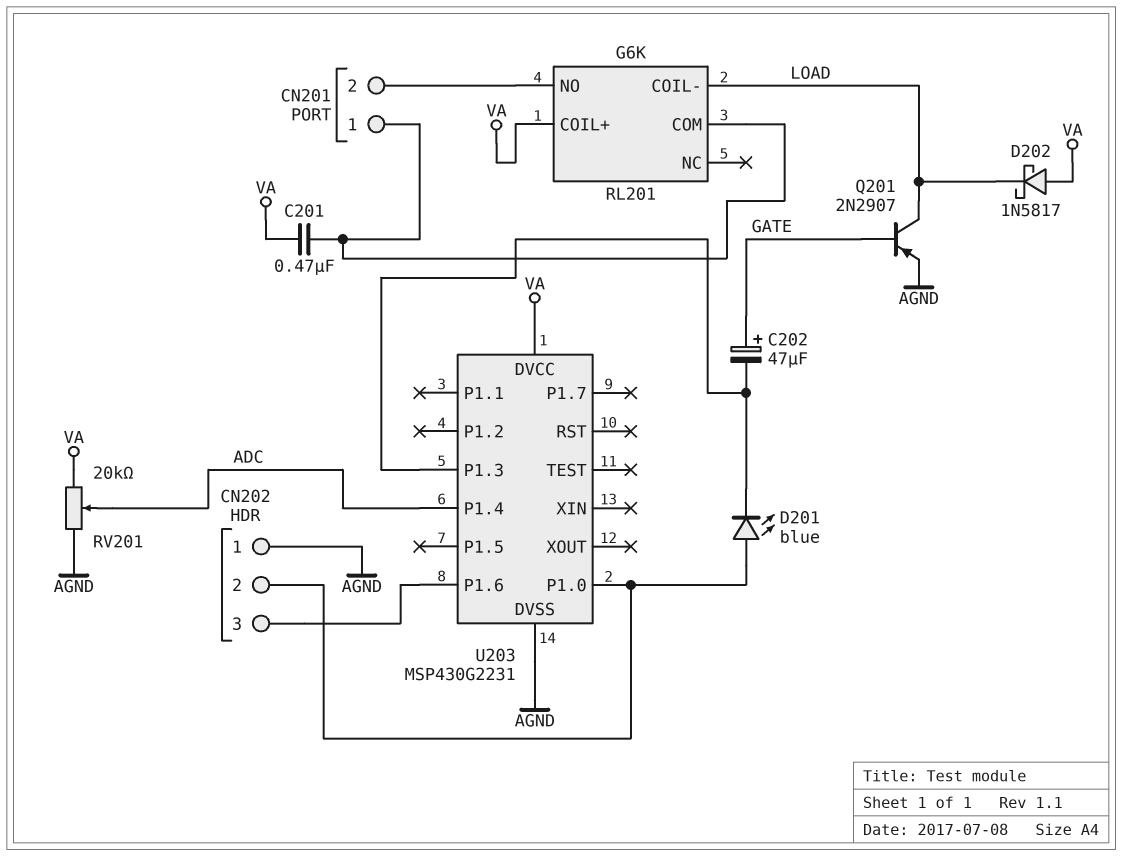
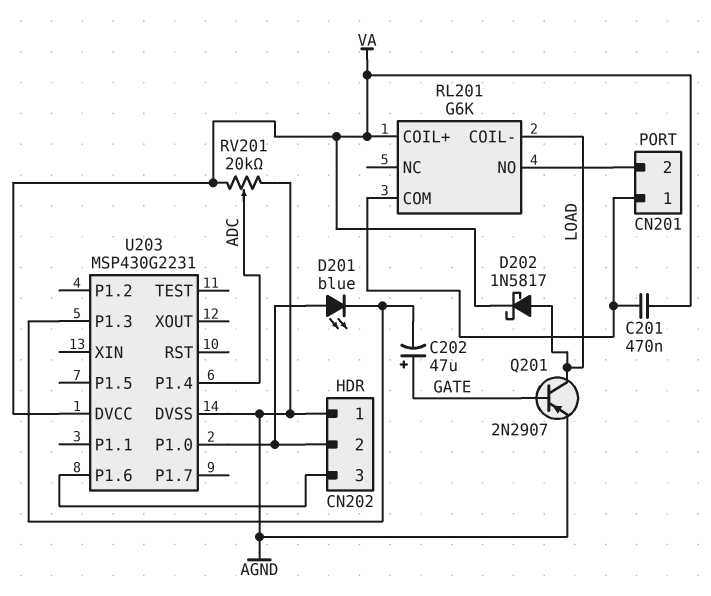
D202: schottky 1N5817 (A VA, K LOAD) -> schottky 1N5817 (A LOAD, K VA)

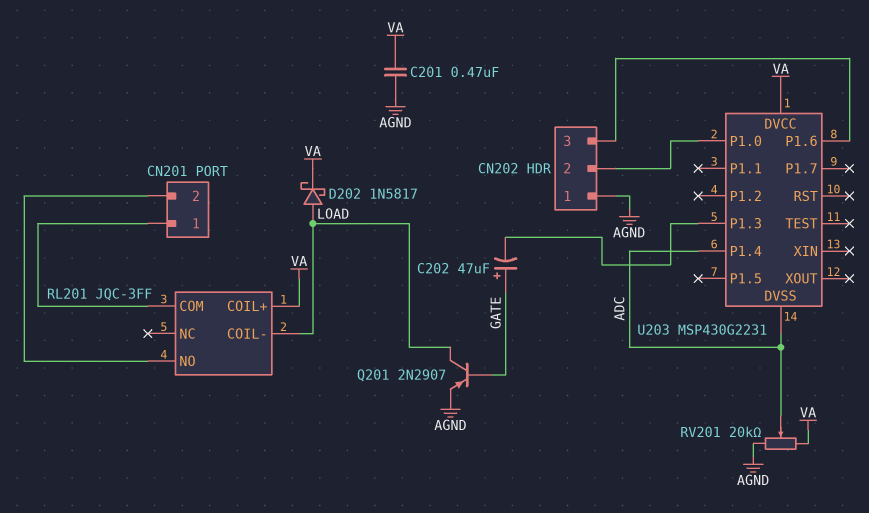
C201: 470nF (CN201/1, VA) -> 470nF (AGND, VA)
D201: LED blue (A CN202/2, K U203/P1.3) -> none
RL201: G6K -> JQC-3FF
U203 pin DVSS: AGND -> ADC

